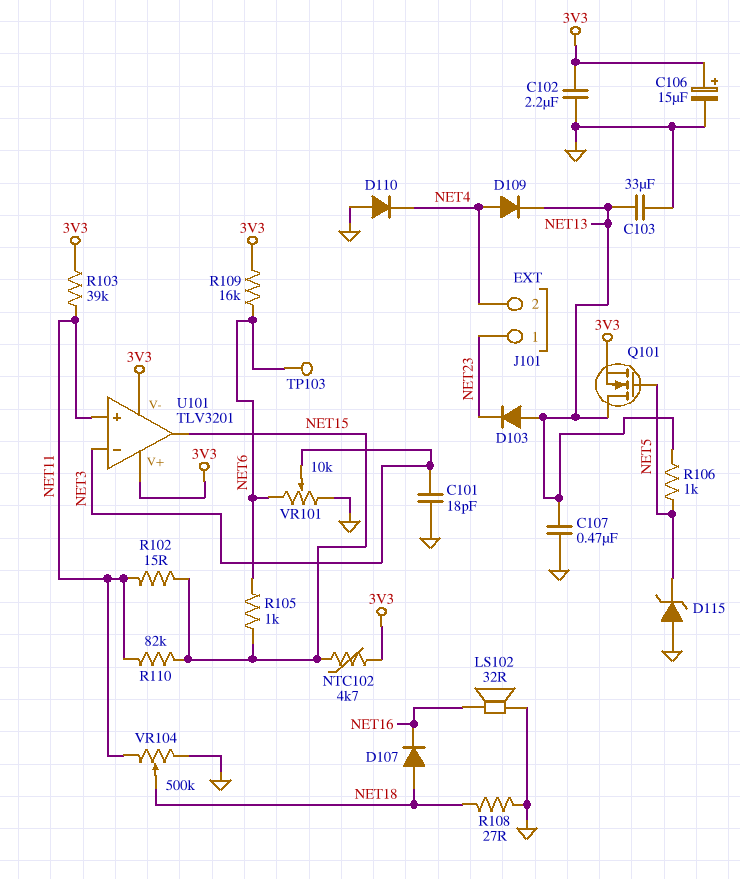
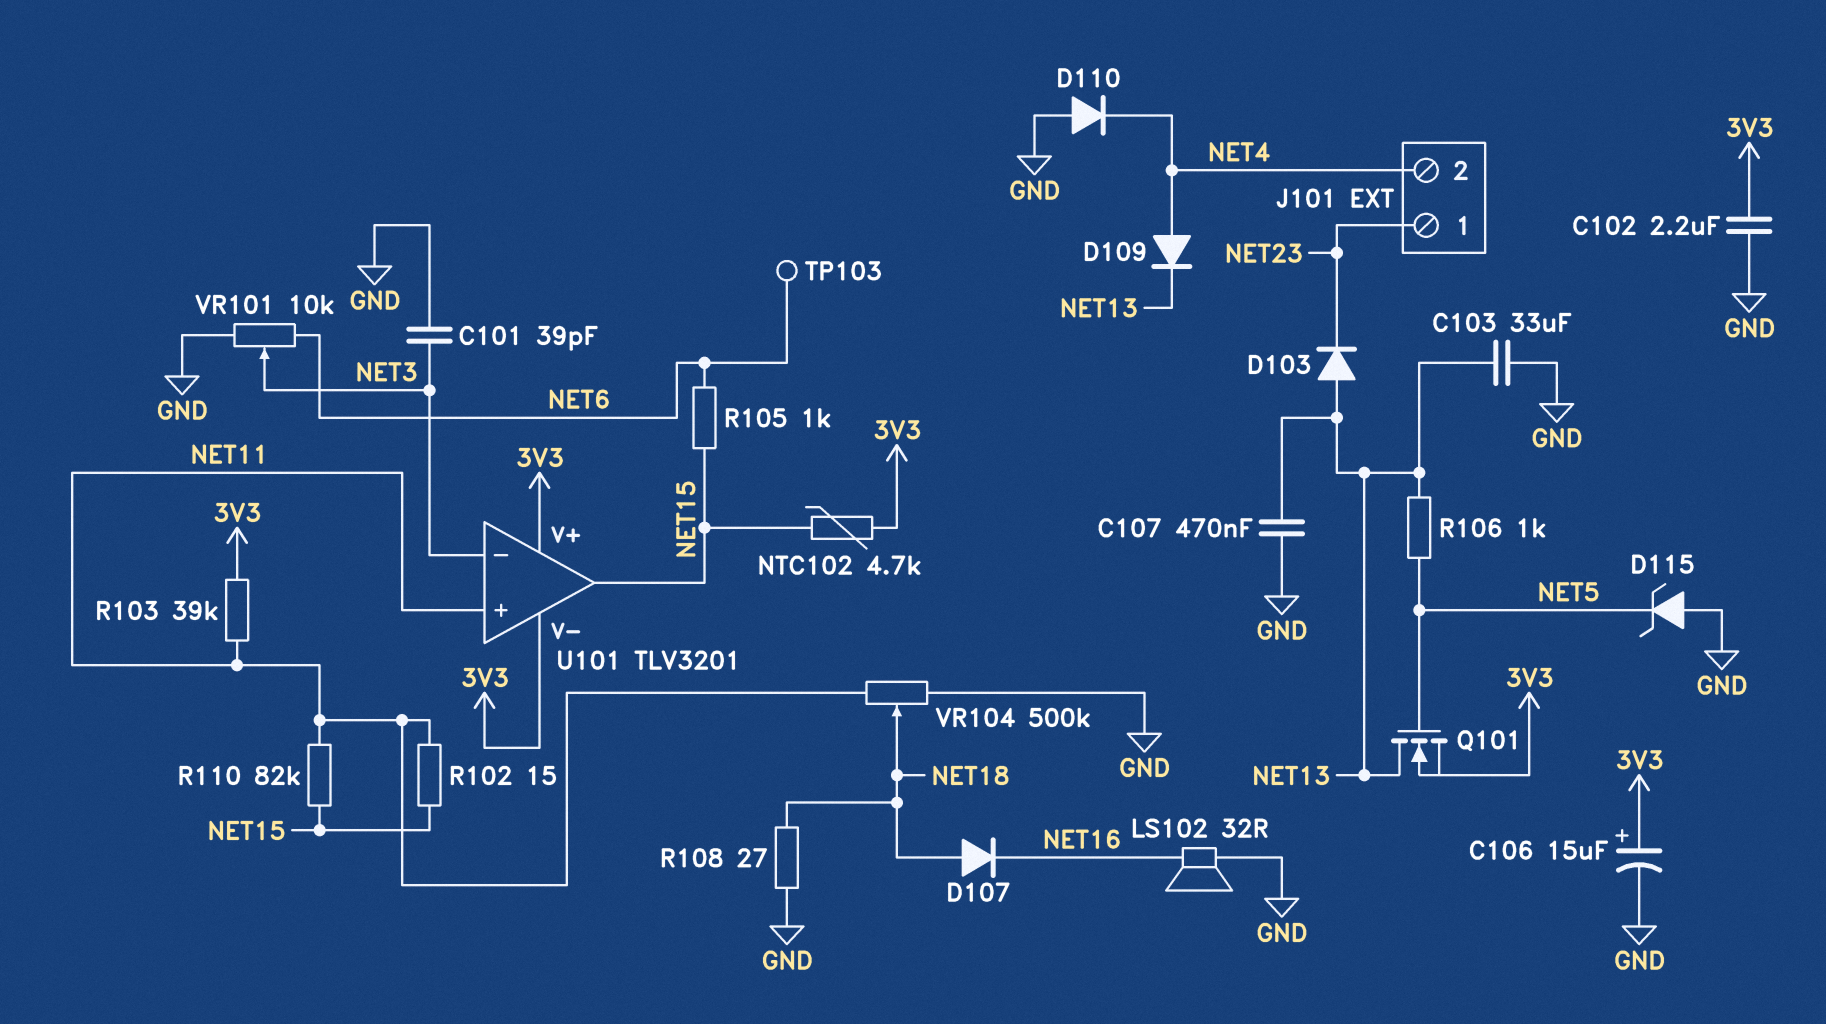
C101: 18pF (GND, NET3) -> 39pF (GND, NET3)
R109: 16k (3V3, NET6) -> none

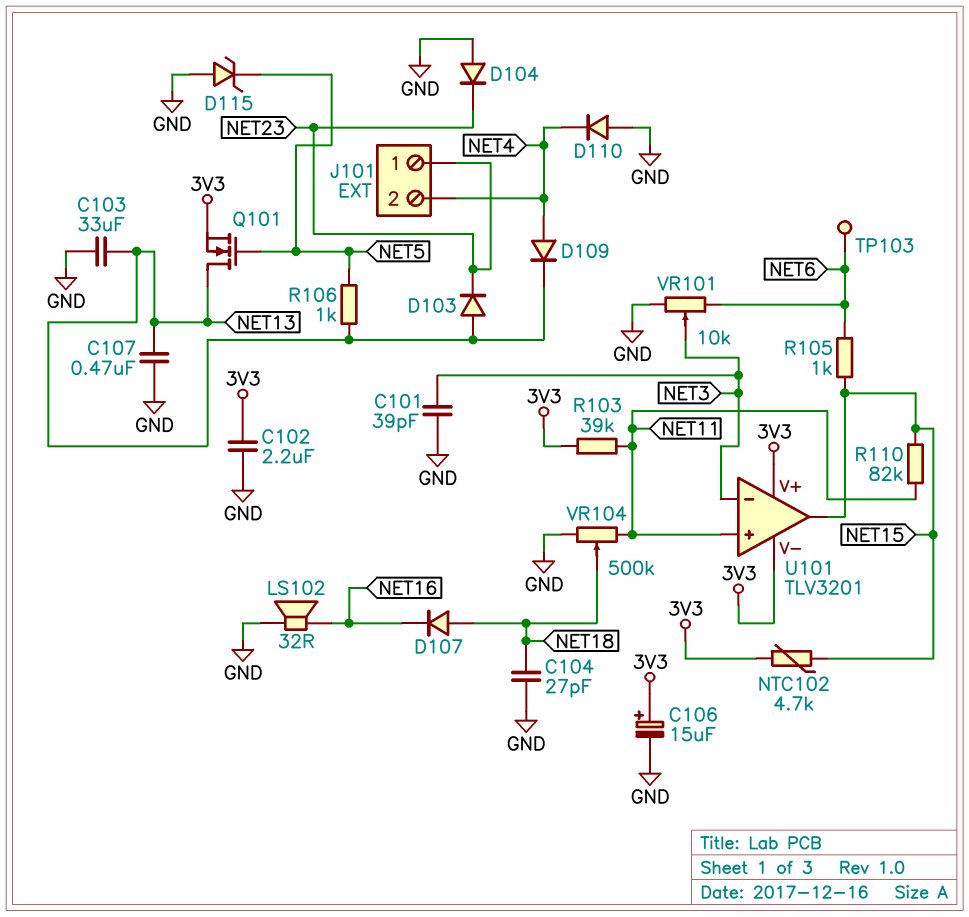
C104: none -> 27pF (GND, NET18)
D104: none -> diode (A GND, K NET23)
R102: 15 (NET11, NET15) -> none
R108: 27 (GND, NET18) -> none

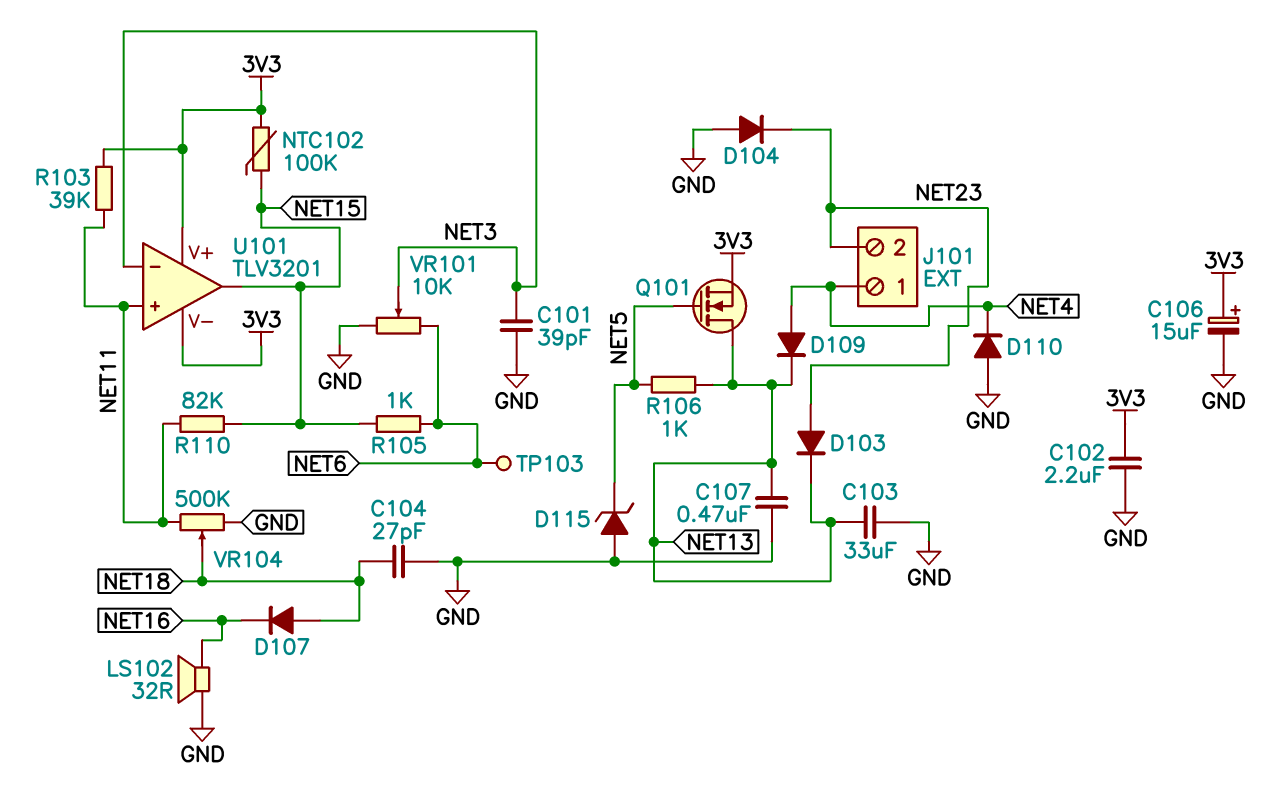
D103: diode (A NET13, K NET23) -> diode (A NET23, K NET13)
J101 pin 1: NET23 -> NET4
J101 pin 2: NET4 -> NET23
NTC102: 4.7k (3V3, NET15) -> 100k (3V3, NET15)

